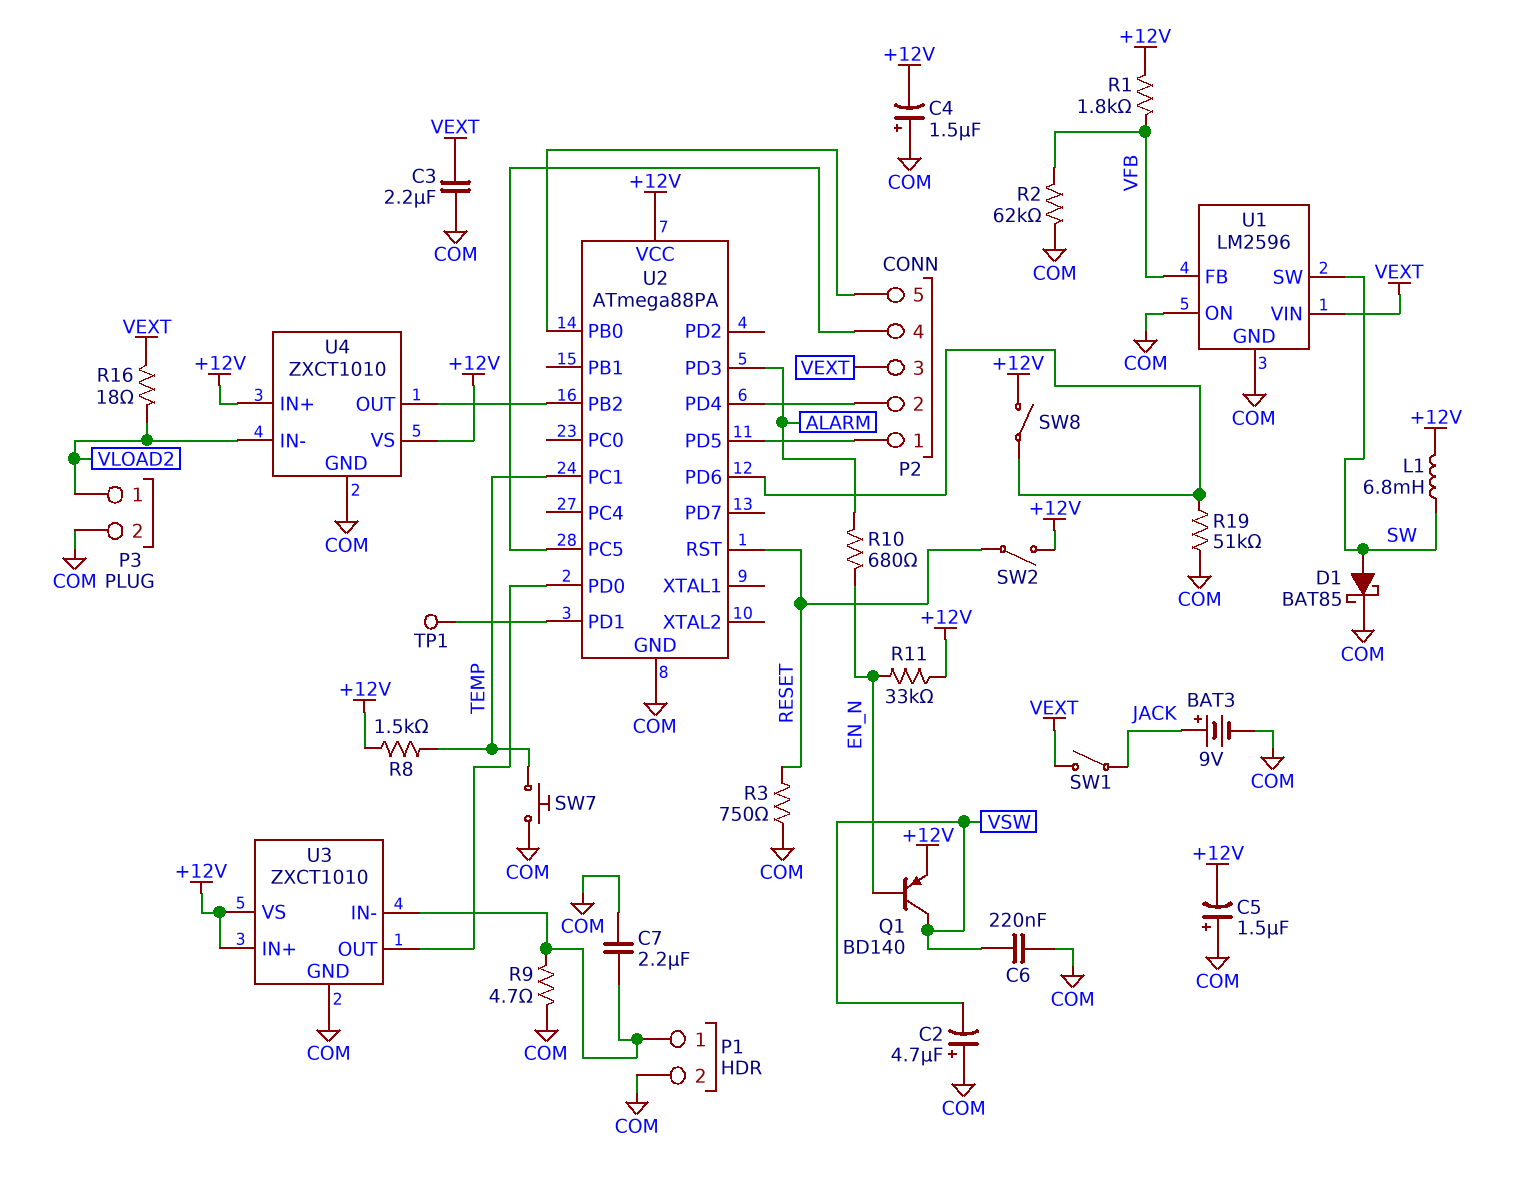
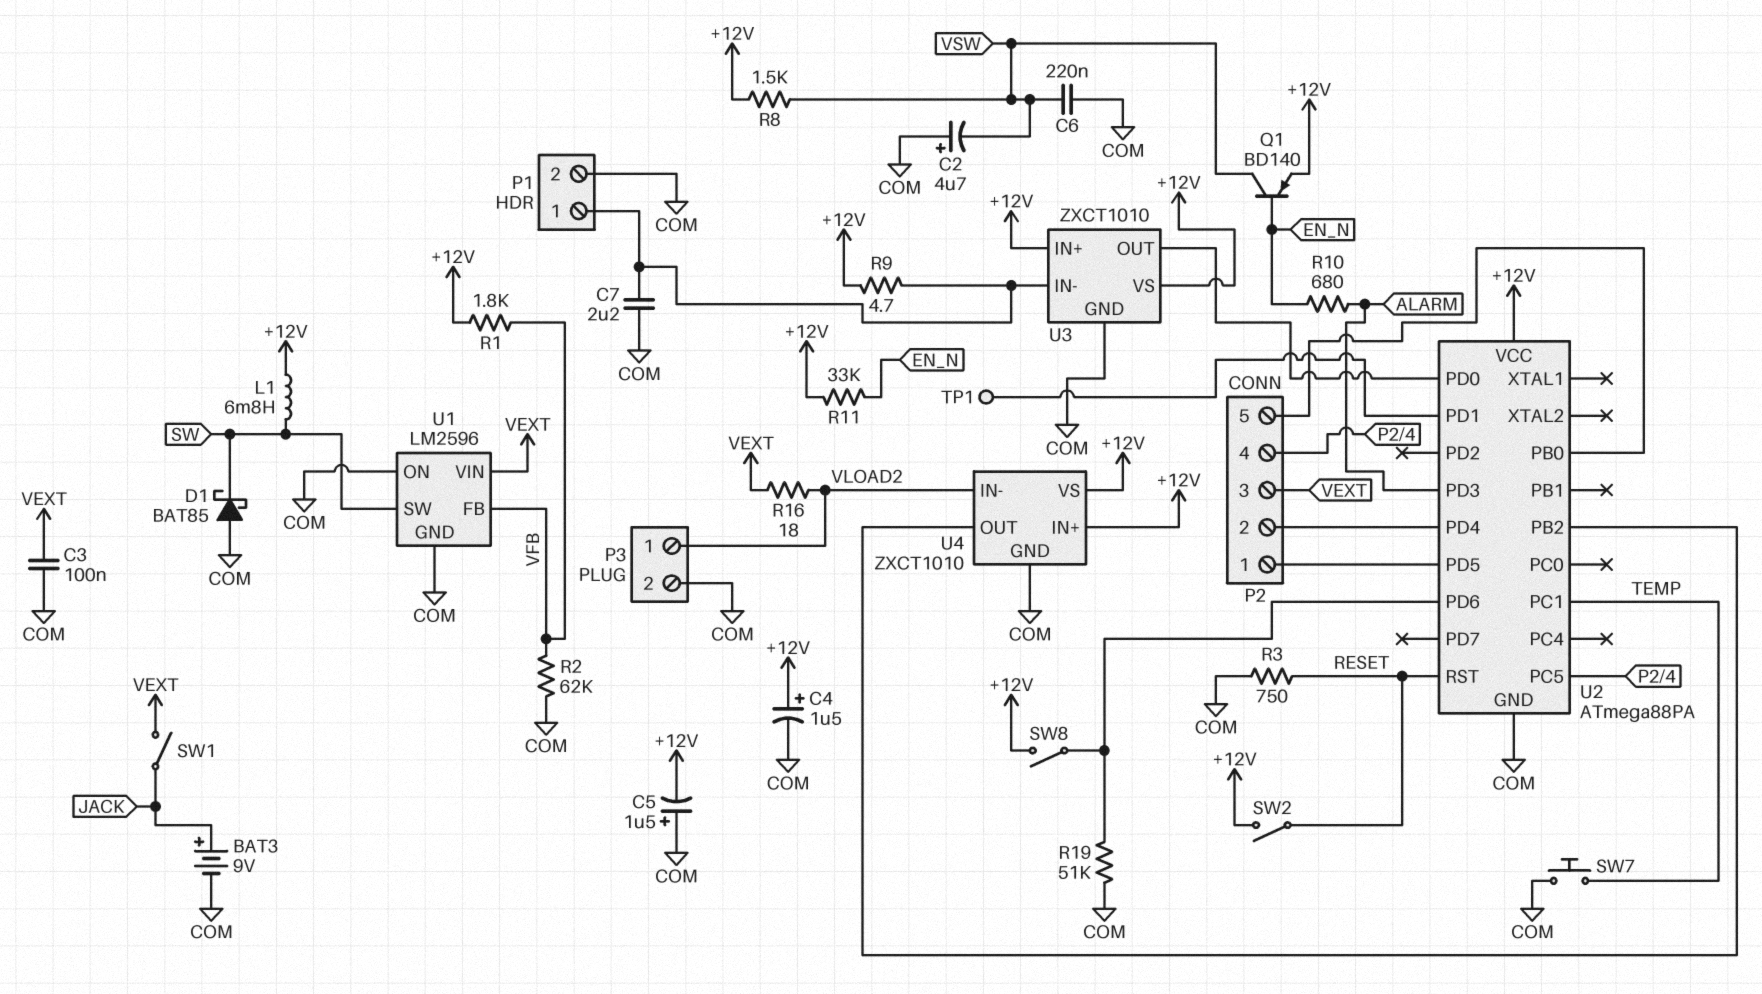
C3: 2.2uF (COM, VEXT) -> 100nF (COM, VEXT)
C4: 1.5uF (plus COM, minus +12V) -> 1.5uF (plus +12V, minus COM)
D1: schottky BAT85 (A SW, K COM) -> schottky BAT85 (A COM, K SW)
R8: 1.5k (+12V, TEMP) -> 1.5k (+12V, VSW)
R9: 4.7 (COM, P1/1) -> 4.7 (+12V, P1/1)

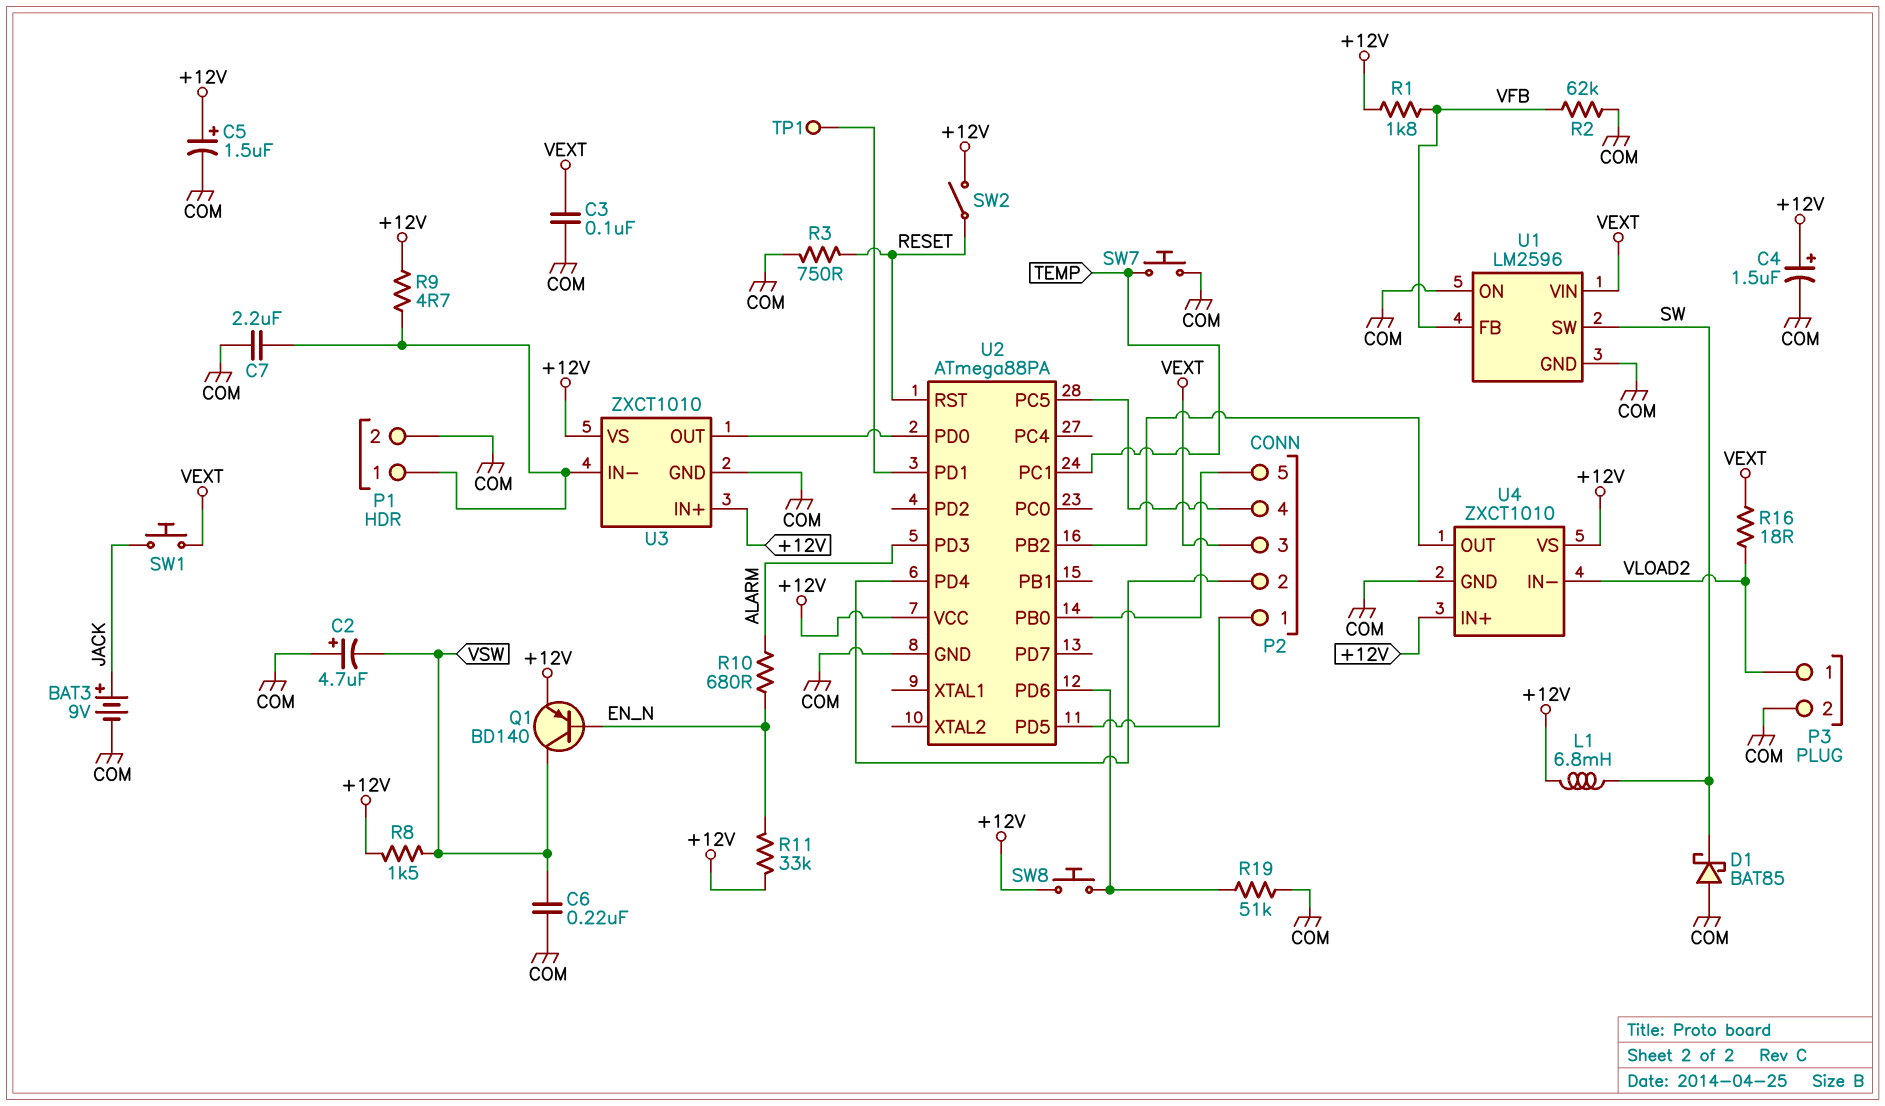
C5: 1.5uF (plus COM, minus +12V) -> 1.5uF (plus +12V, minus COM)
SW1: switch (JACK, VEXT) -> button (JACK, VEXT)
SW8: switch (+12V, U2/PD6) -> button (+12V, U2/PD6)

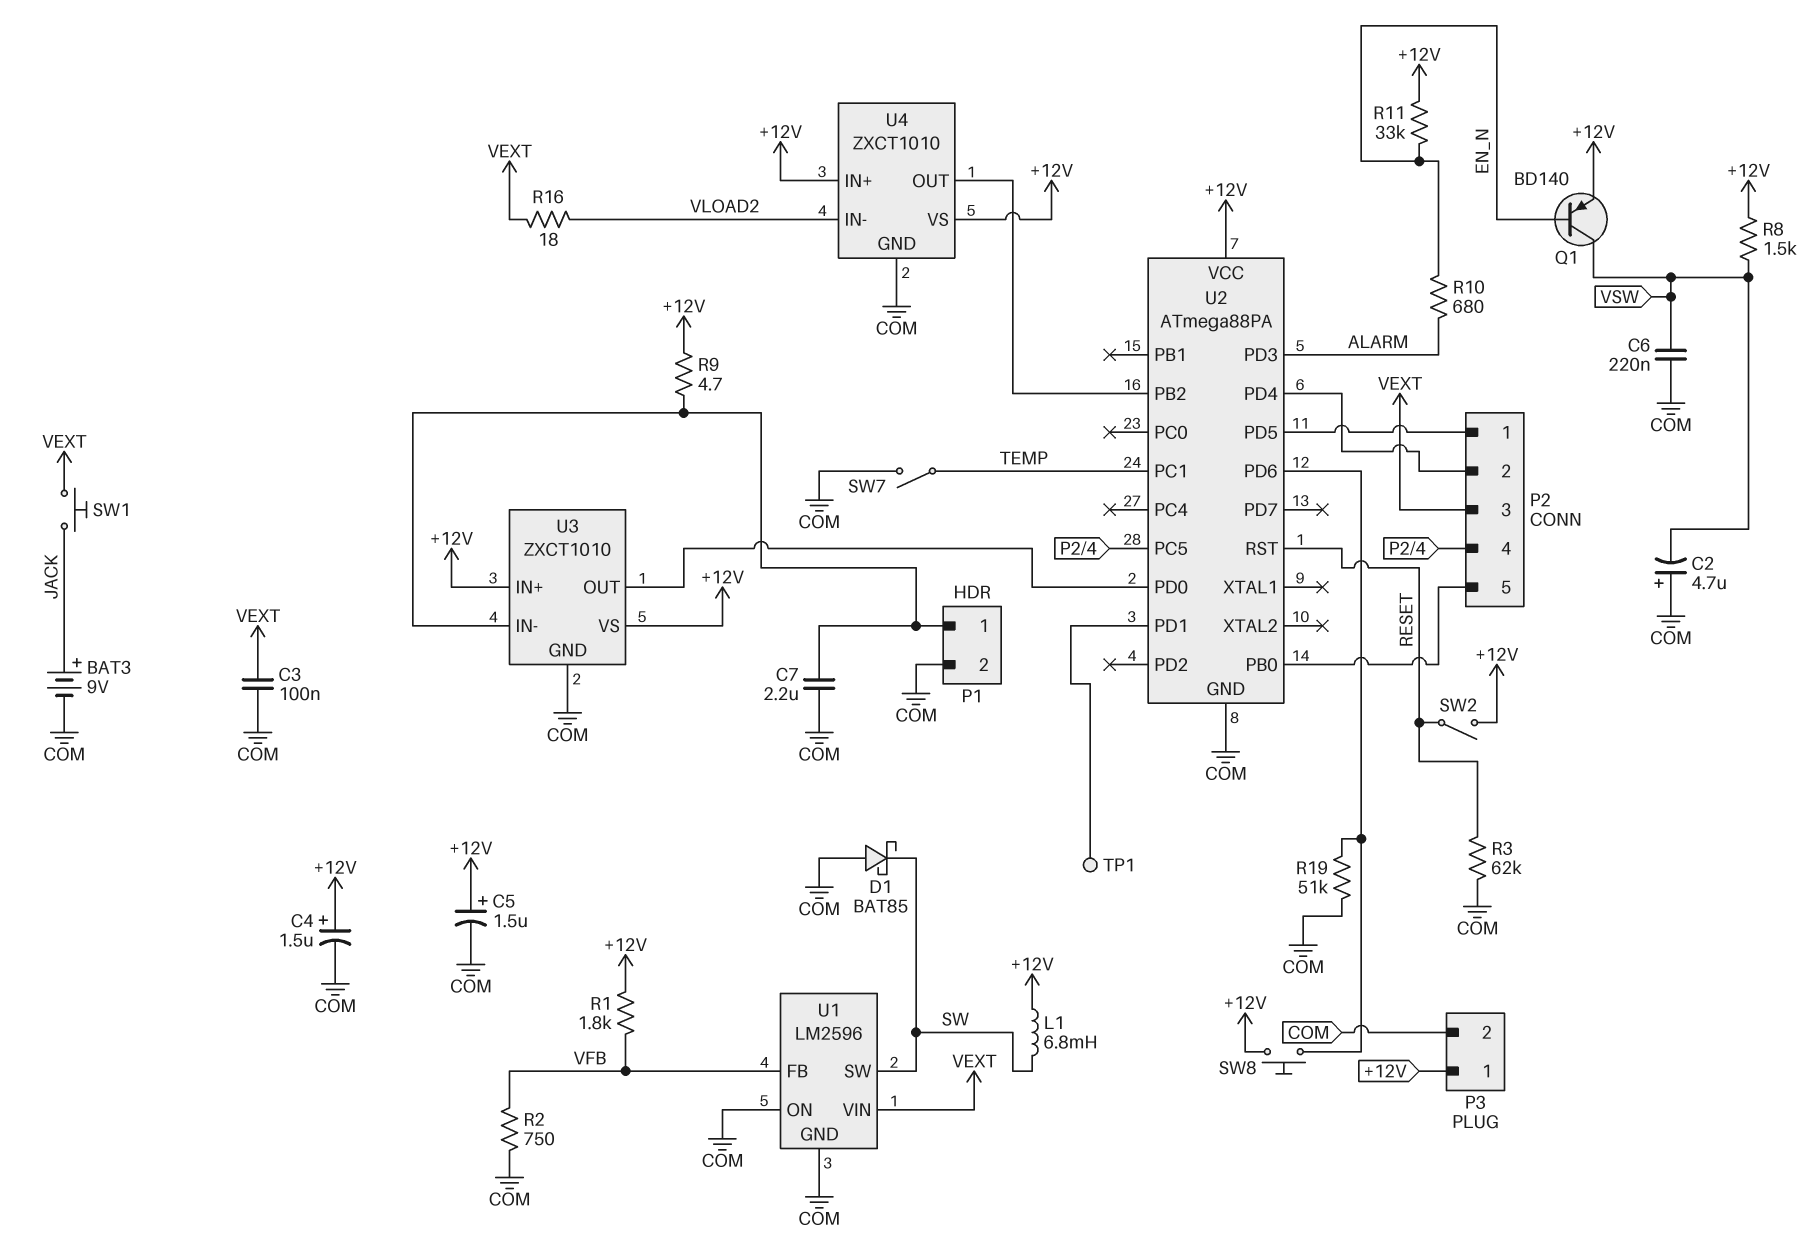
P3 pin 1: VLOAD2 -> +12V
R2: 62k (COM, VFB) -> 750 (COM, VFB)
R3: 750 (COM, RESET) -> 62k (COM, RESET)
SW7: button (COM, TEMP) -> switch (COM, TEMP)

